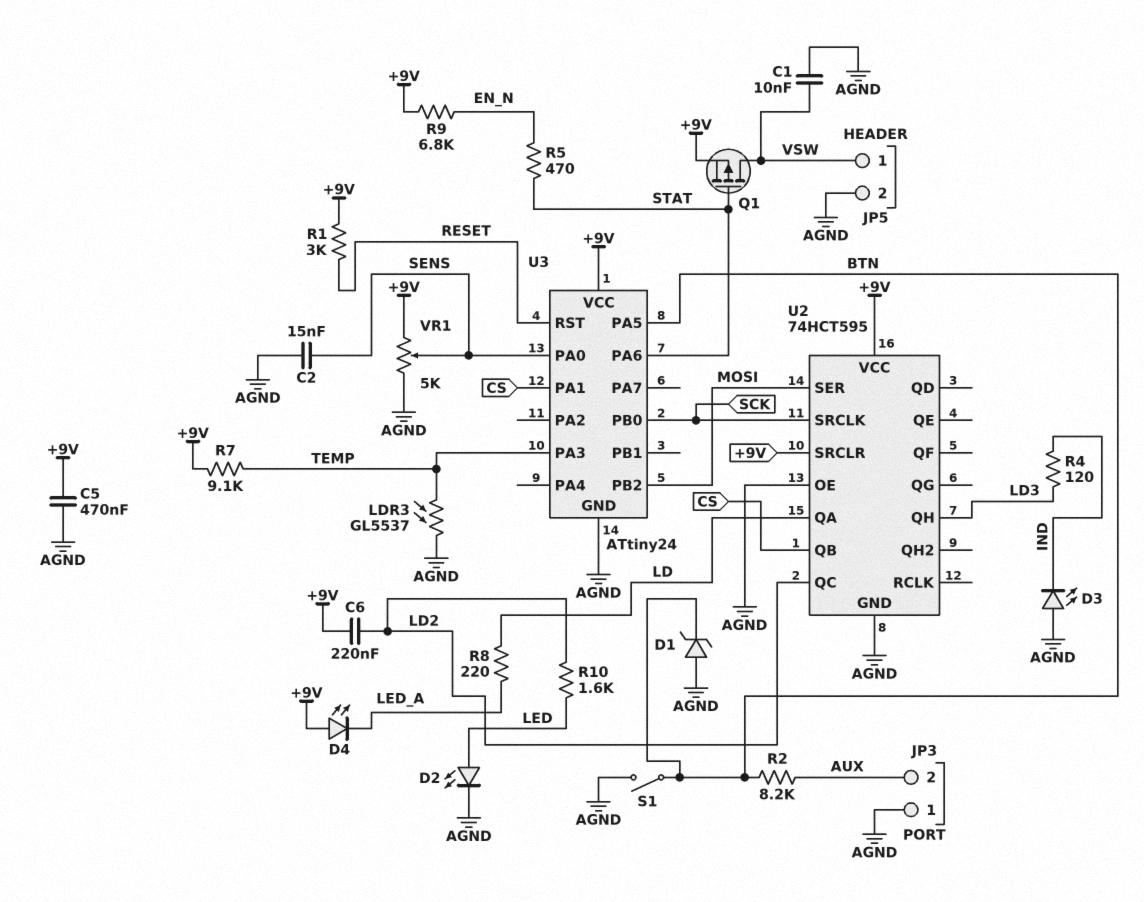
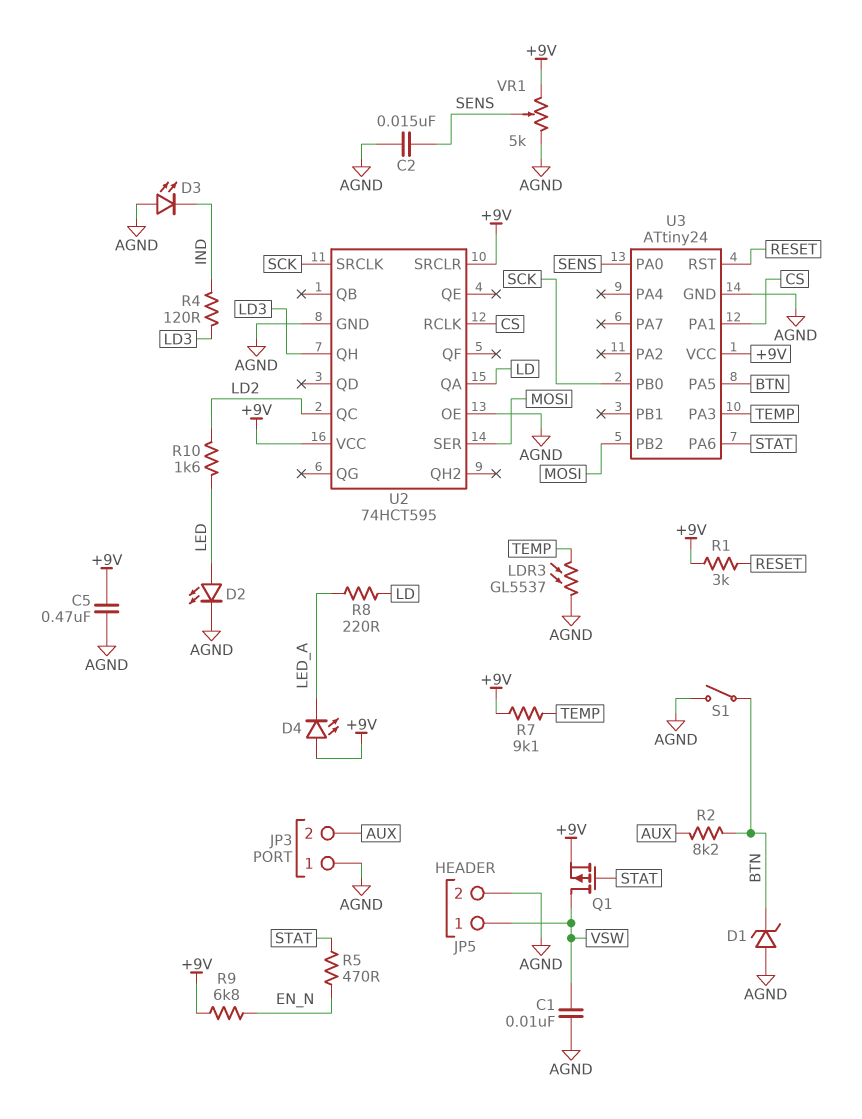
C6: 220nF (+9V, LD2) -> none
U2 pin QB: CS -> none
U2 pin RCLK: none -> CS

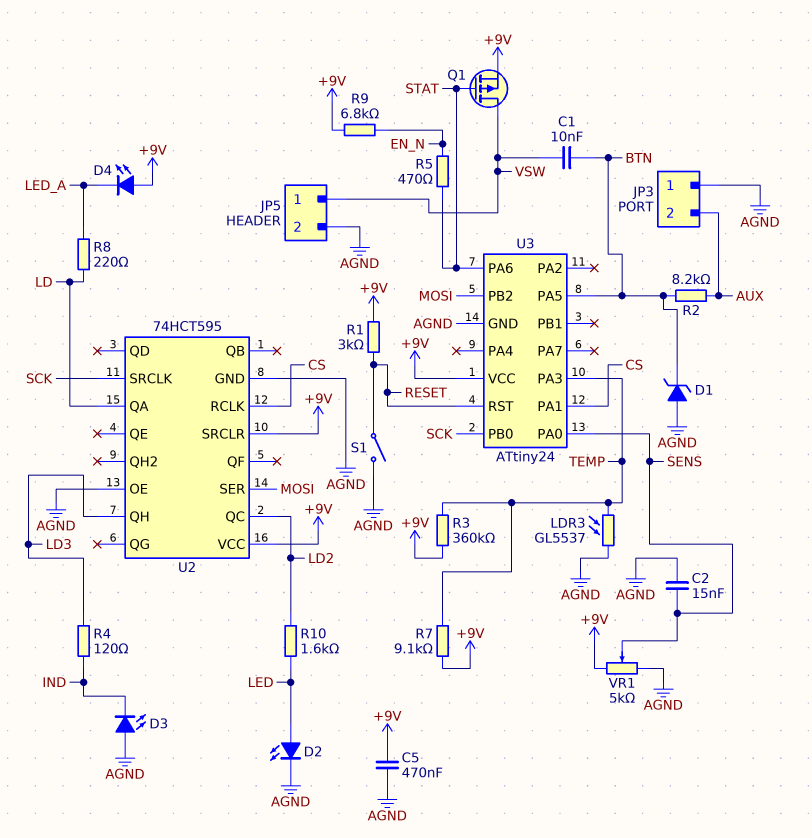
C1: 10nF (AGND, VSW) -> 10nF (BTN, VSW)
R3: none -> 360k (+9V, TEMP)
S1: switch (AGND, BTN) -> switch (AGND, RESET)

